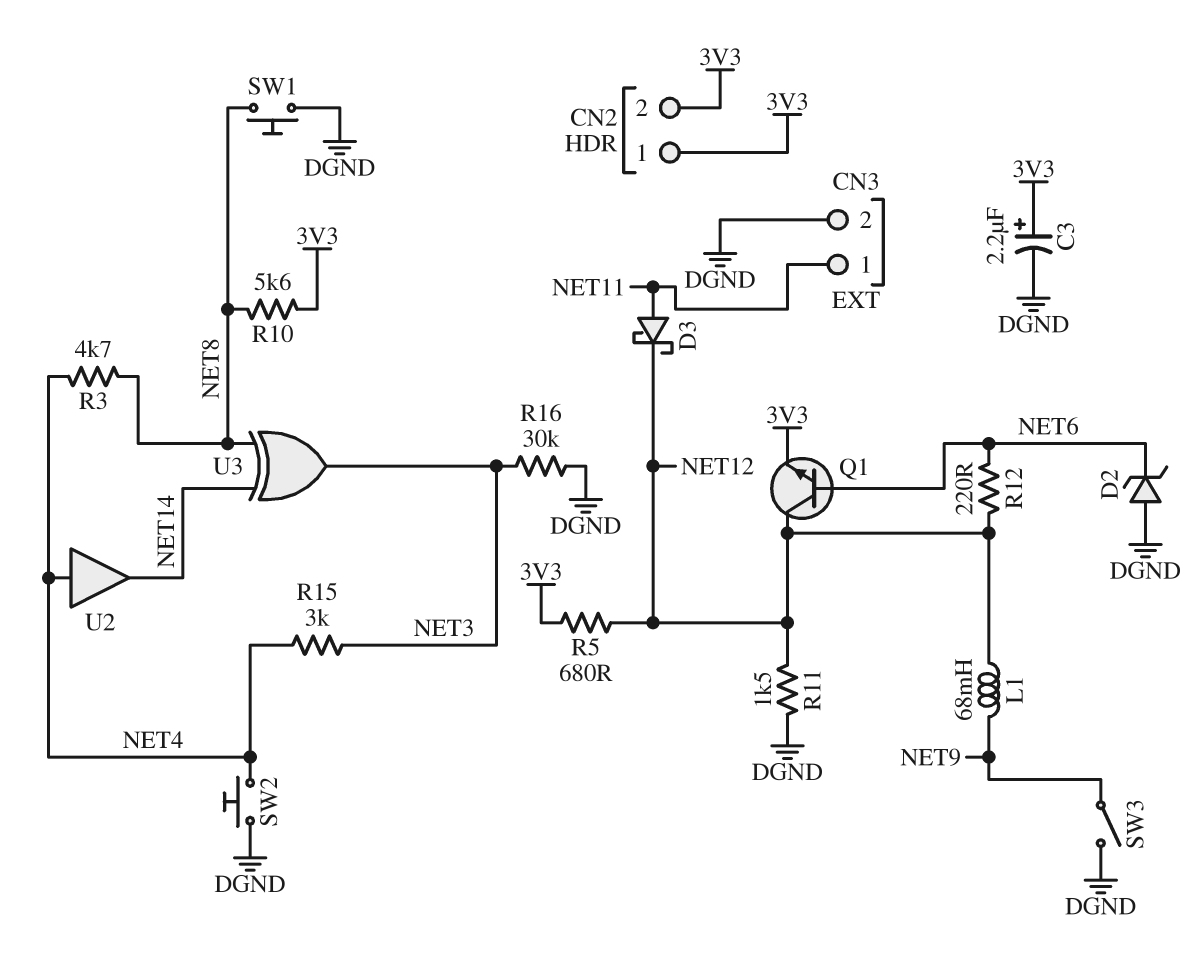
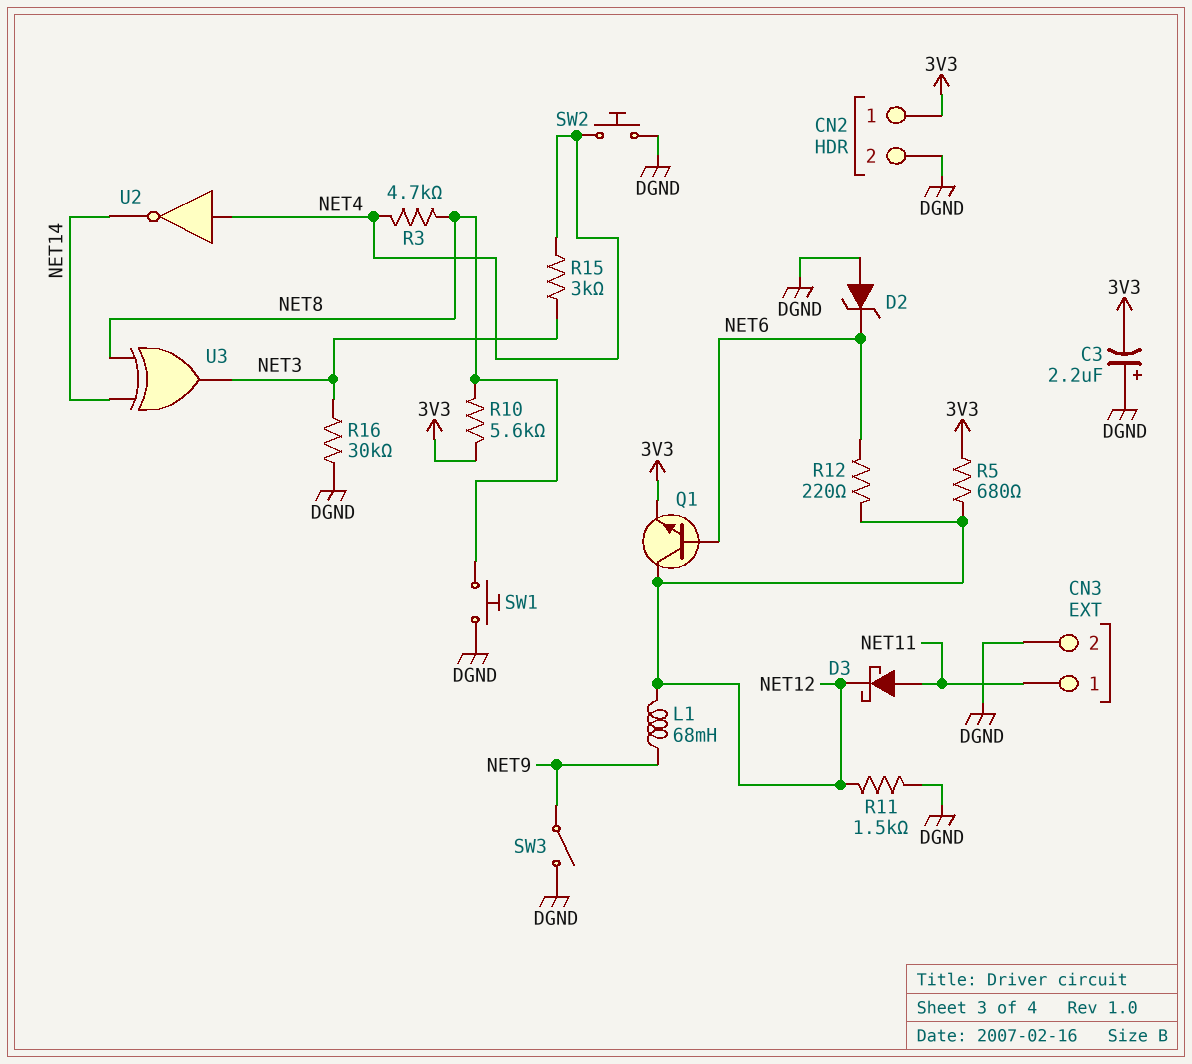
C3: 2.2uF (plus 3V3, minus DGND) -> 2.2uF (plus DGND, minus 3V3)
CN2 pin 2: 3V3 -> DGND
U2: buffer (in NET4, out NET14) -> NOT (in NET4, out NET14)

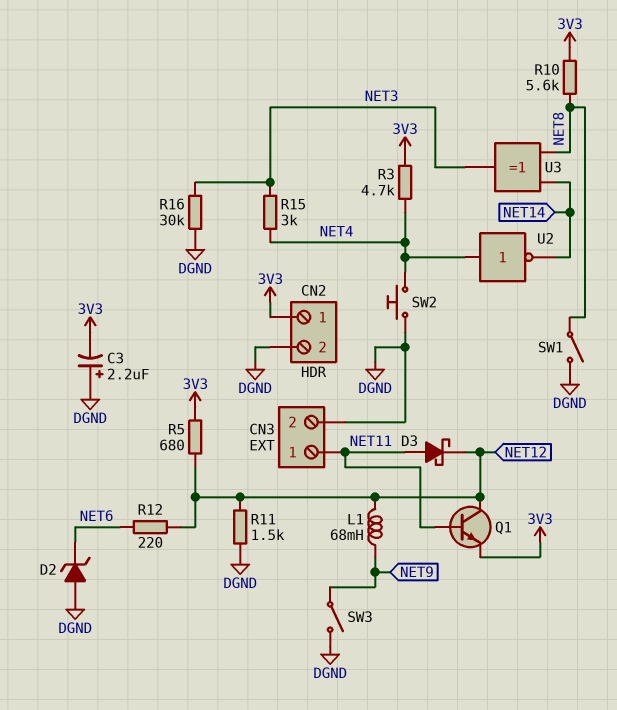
Q1: NPN (B NET6, C NET12, E 3V3) -> NPN (B NET11, C NET12, E 3V3)
R3: 4.7k (NET4, NET8) -> 4.7k (3V3, NET4)
SW1: button (DGND, NET8) -> switch (DGND, NET8)

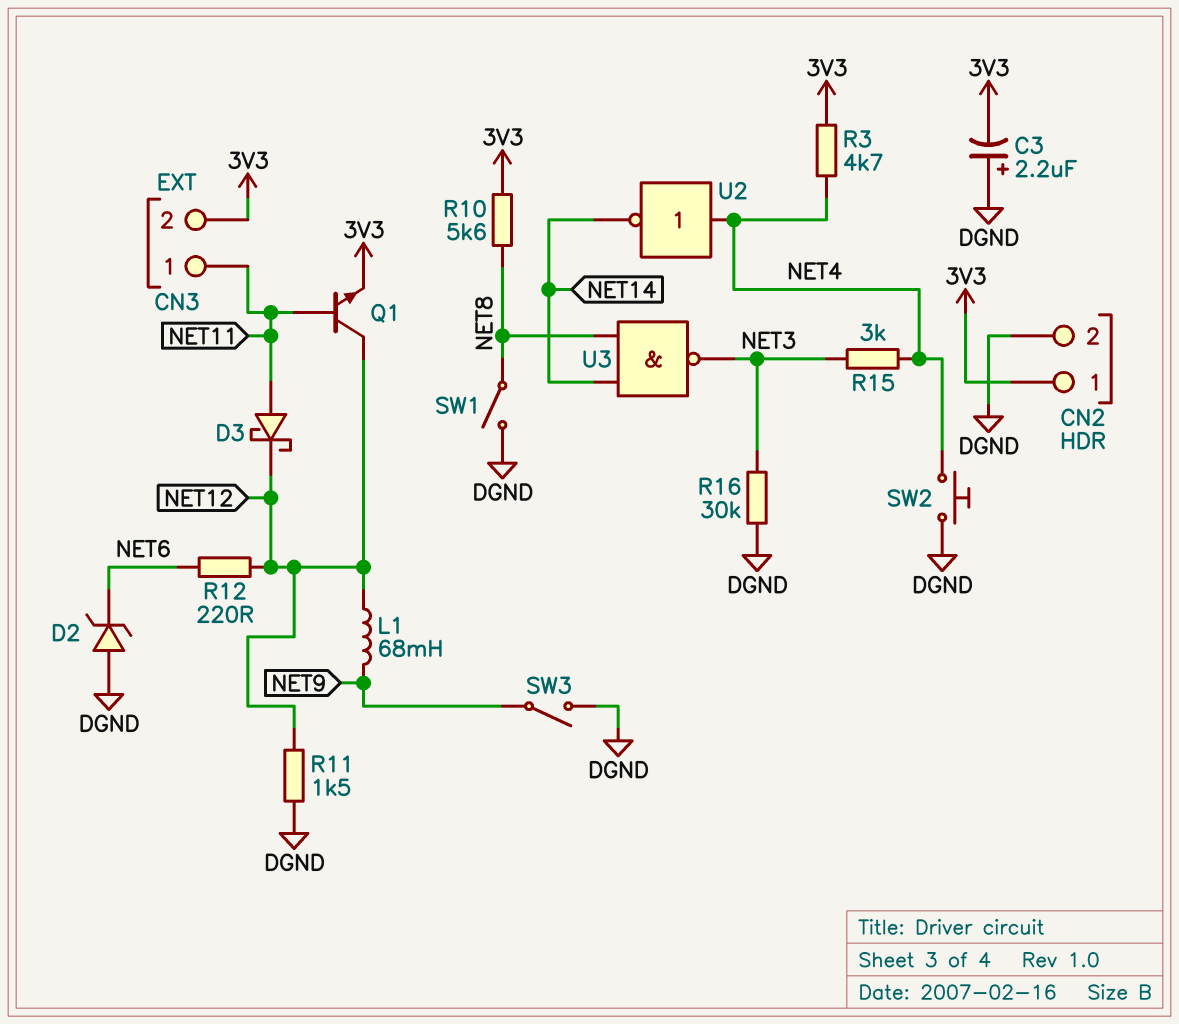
CN3 pin 2: DGND -> 3V3
R5: 680 (3V3, NET12) -> none
U3: XOR (in NET8, in NET14, out NET3) -> NAND (in NET8, in NET14, out NET3)

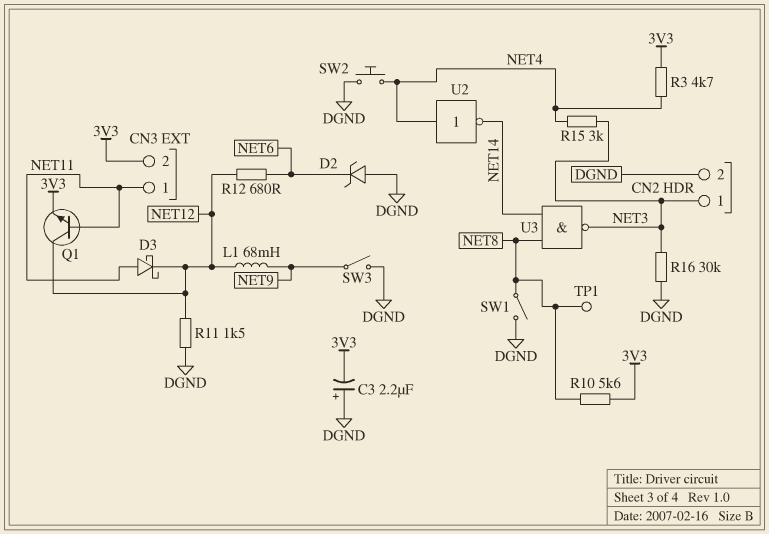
CN2 pin 1: 3V3 -> NET3
R12: 220 (NET6, NET12) -> 680 (NET6, NET12)
TP1: none -> test point (NET8)

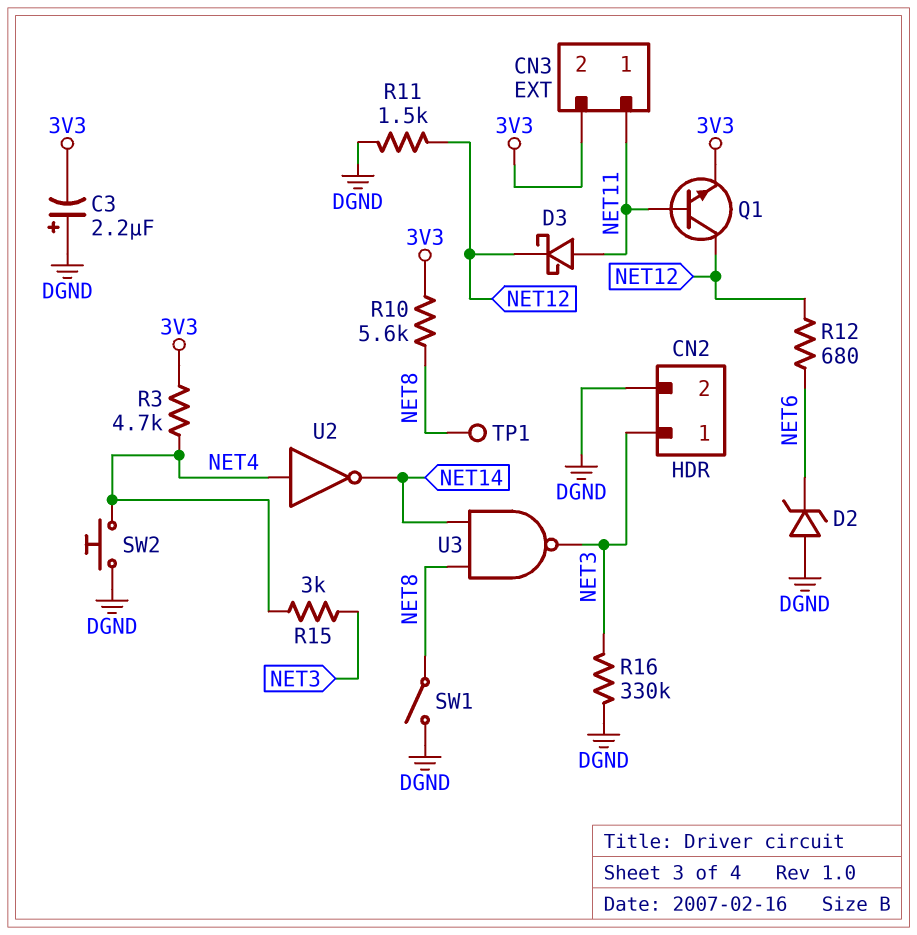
L1: 68mH (NET9, NET12) -> none
R16: 30k (DGND, NET3) -> 330k (DGND, NET3)
SW3: switch (DGND, NET9) -> none

